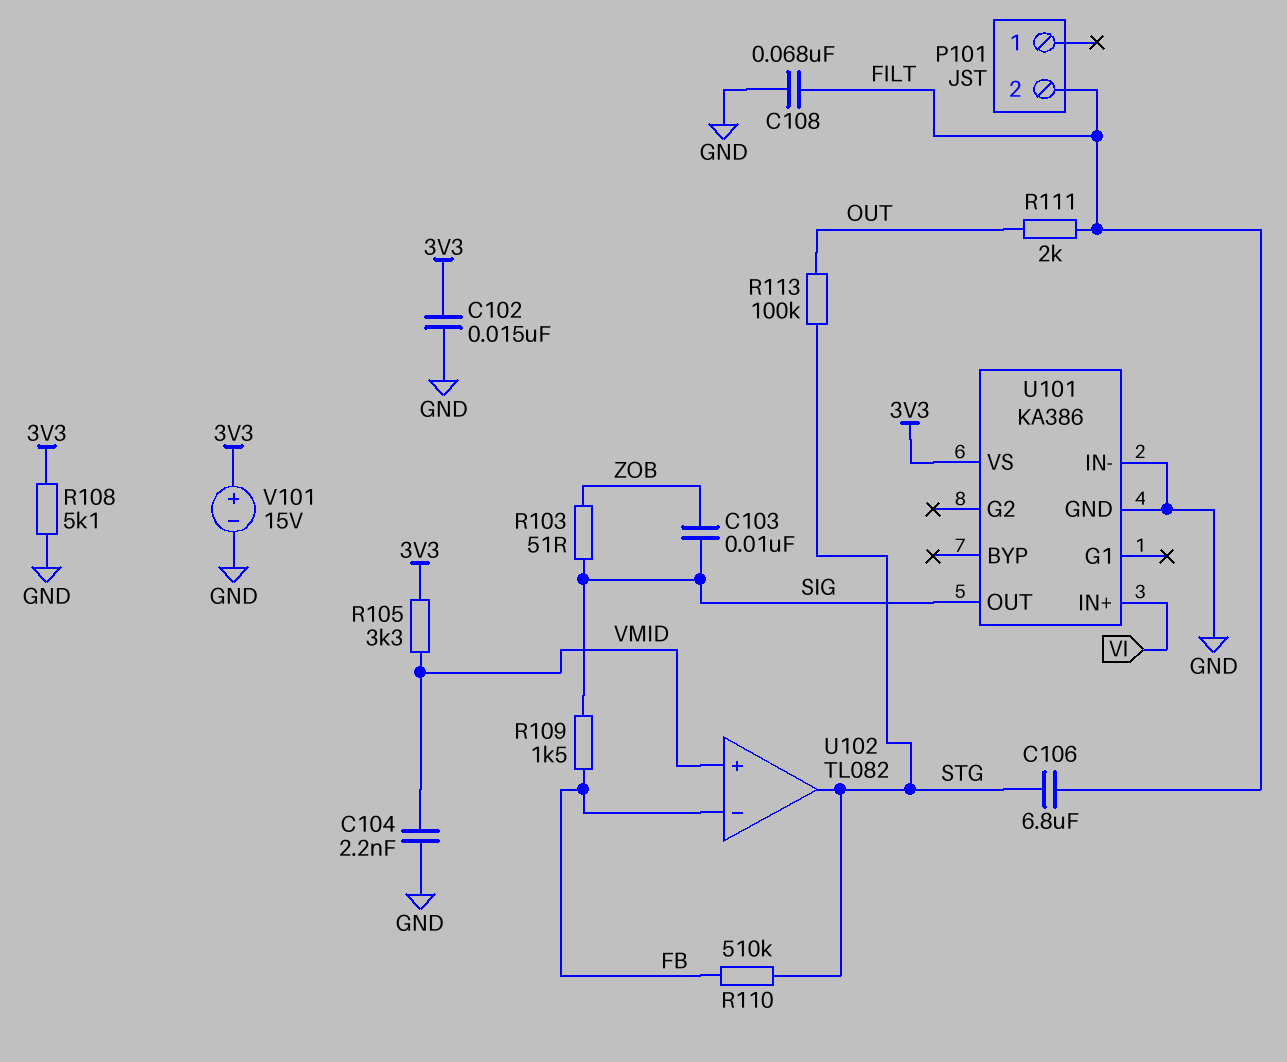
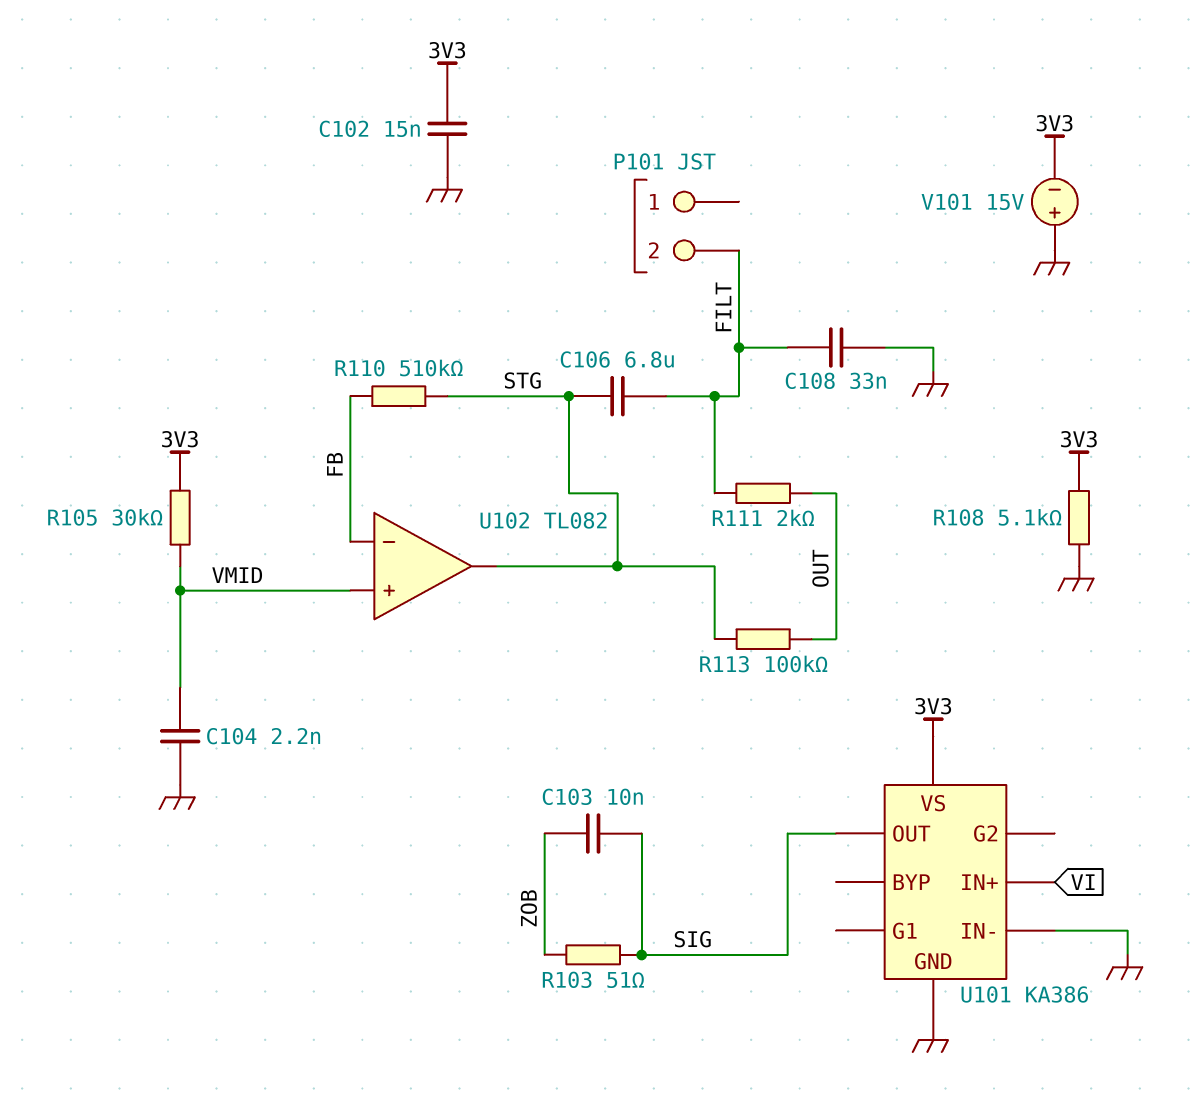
C108: 68nF (FILT, GND) -> 33nF (FILT, GND)
R105: 3.3k (3V3, VMID) -> 30k (3V3, VMID)
R109: 1.5k (FB, SIG) -> none
V101: 15V (plus 3V3, minus GND) -> 15V (plus GND, minus 3V3)

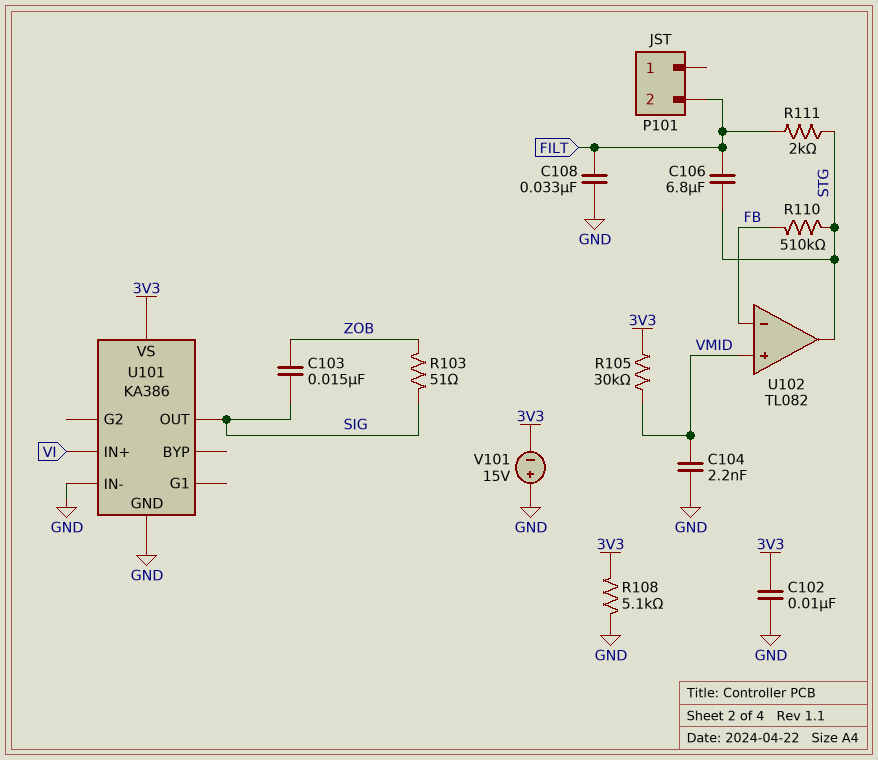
C102: 15nF (3V3, GND) -> 10nF (3V3, GND)
C103: 10nF (SIG, ZOB) -> 15nF (SIG, ZOB)
R111: 2k (FILT, OUT) -> 2k (FILT, STG)
R113: 100k (OUT, STG) -> none

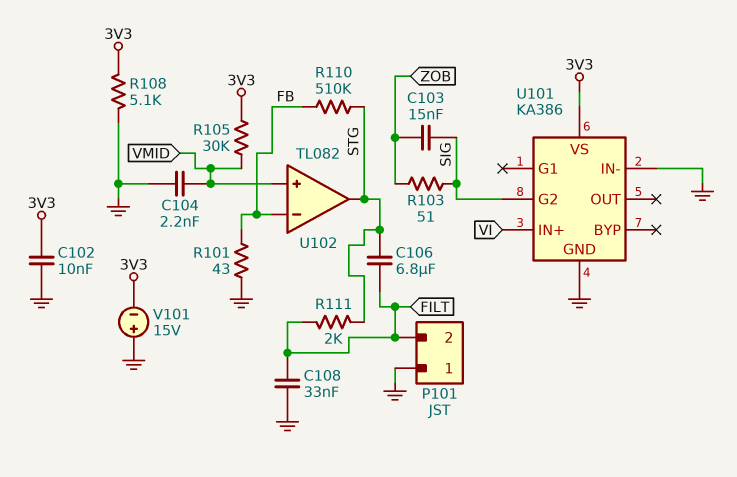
P101 pin 1: none -> GND
R101: none -> 43 (FB, GND)
U101 pin G2: none -> SIG
U101 pin OUT: SIG -> none

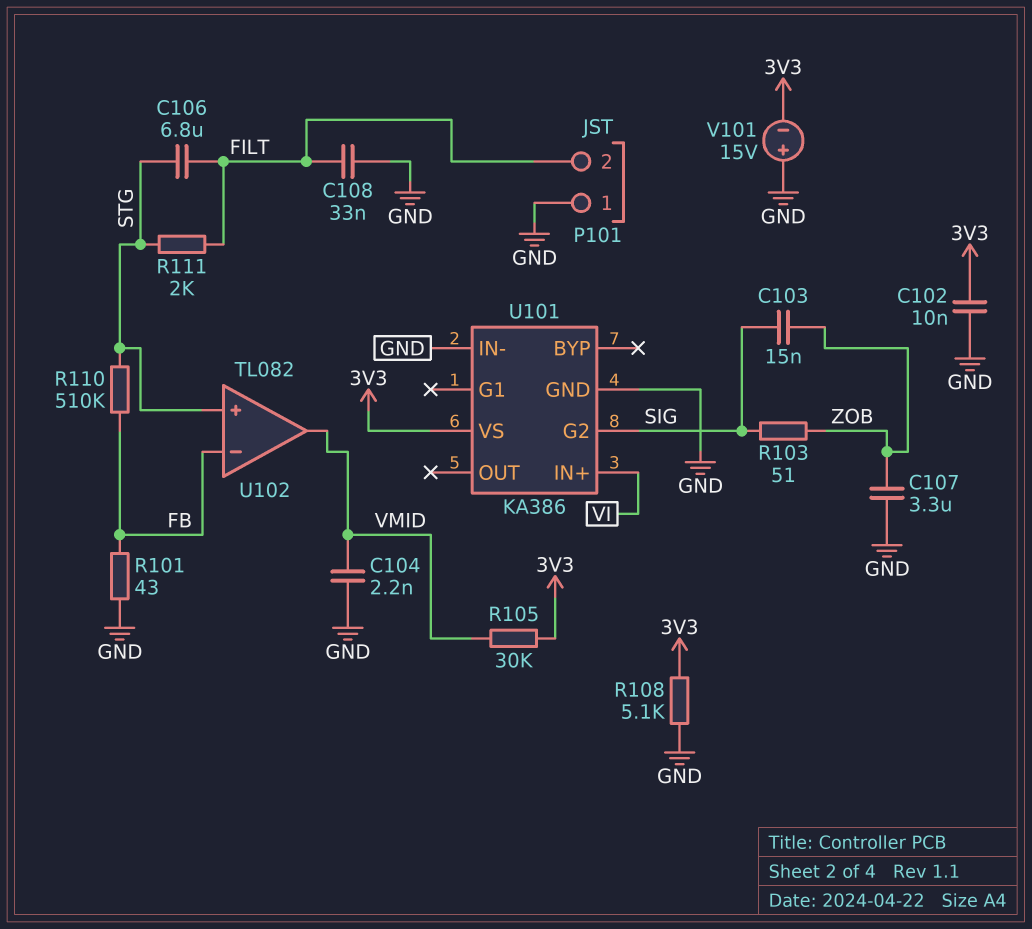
C107: none -> 3.3uF (GND, ZOB)
U102 pin in+: VMID -> STG
U102 pin out: STG -> VMID

